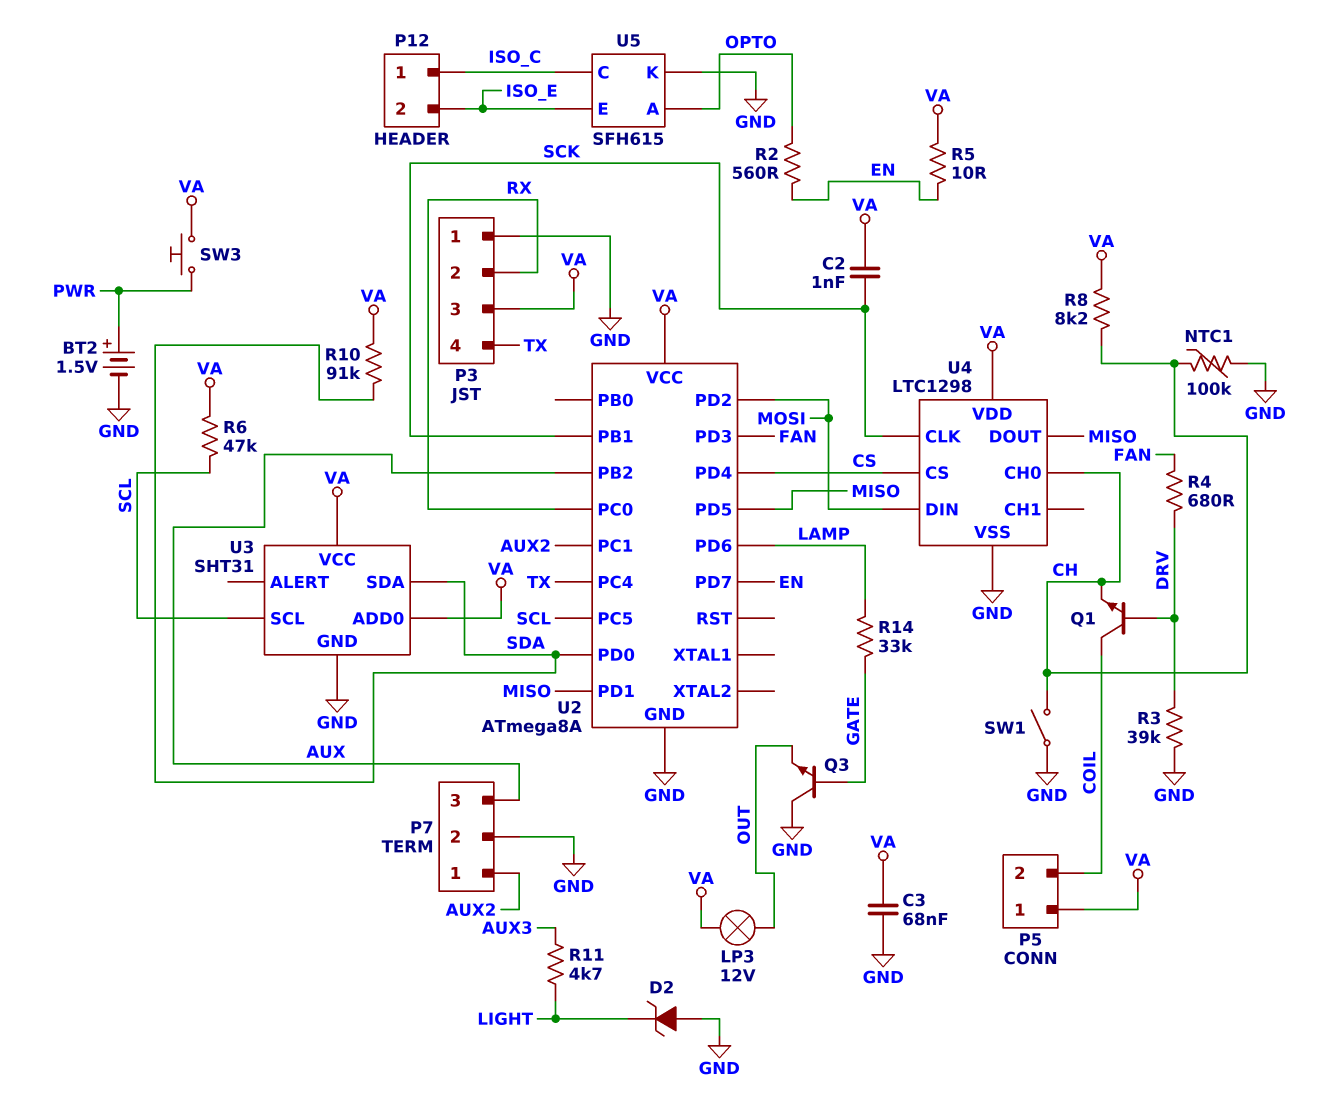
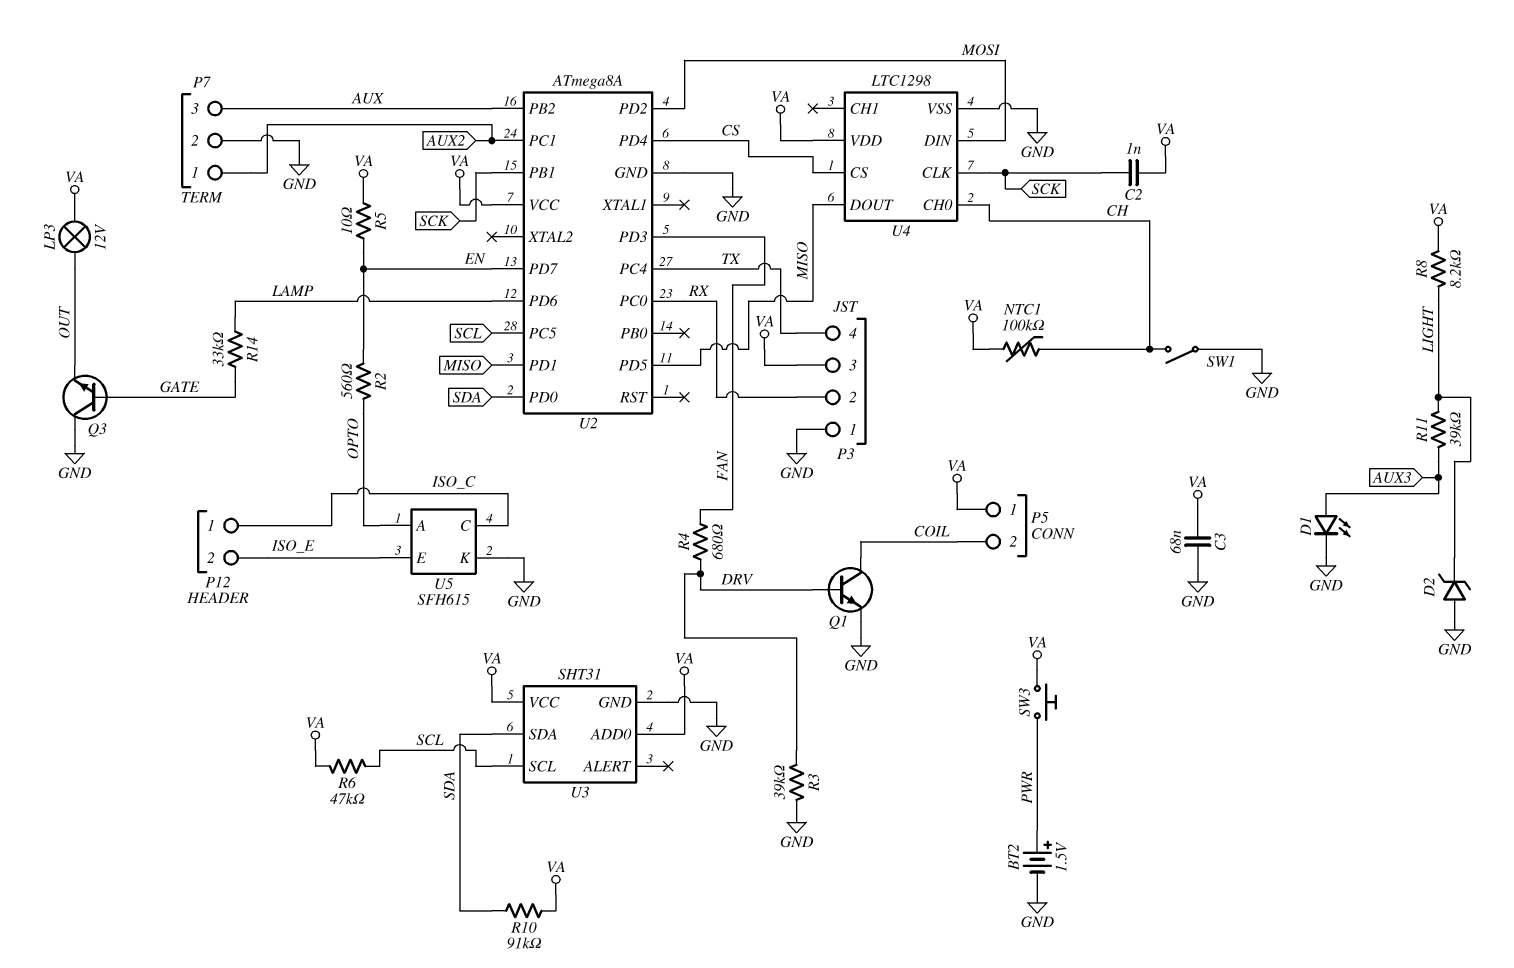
D1: none -> LED (A AUX3, K GND)
NTC1: 100k (CH, GND) -> 100k (CH, VA)
Q1: NPN (B DRV, C COIL, E CH) -> NPN (B DRV, C COIL, E GND)
R8: 8.2k (CH, VA) -> 8.2k (LIGHT, VA)
R11: 4.7k (AUX3, LIGHT) -> 39k (AUX3, LIGHT)

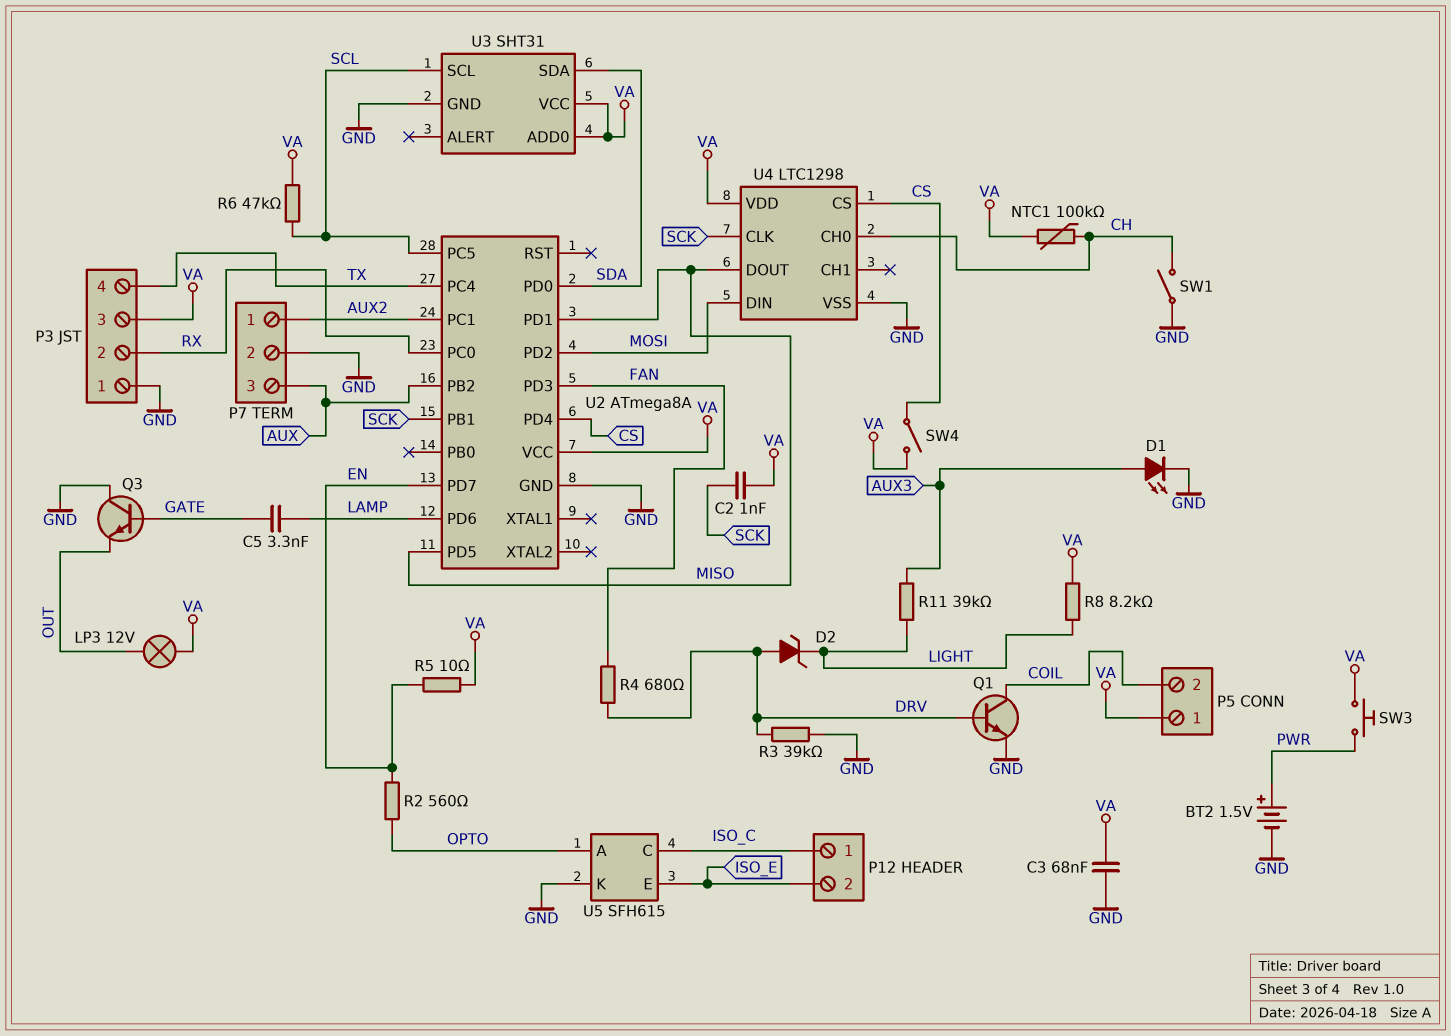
C5: none -> 3.3nF (GATE, LAMP)
D2: zener (A GND, K LIGHT) -> zener (A DRV, K LIGHT)
R10: 91k (SDA, VA) -> none
R14: 33k (GATE, LAMP) -> none
SW4: none -> switch (CS, VA)

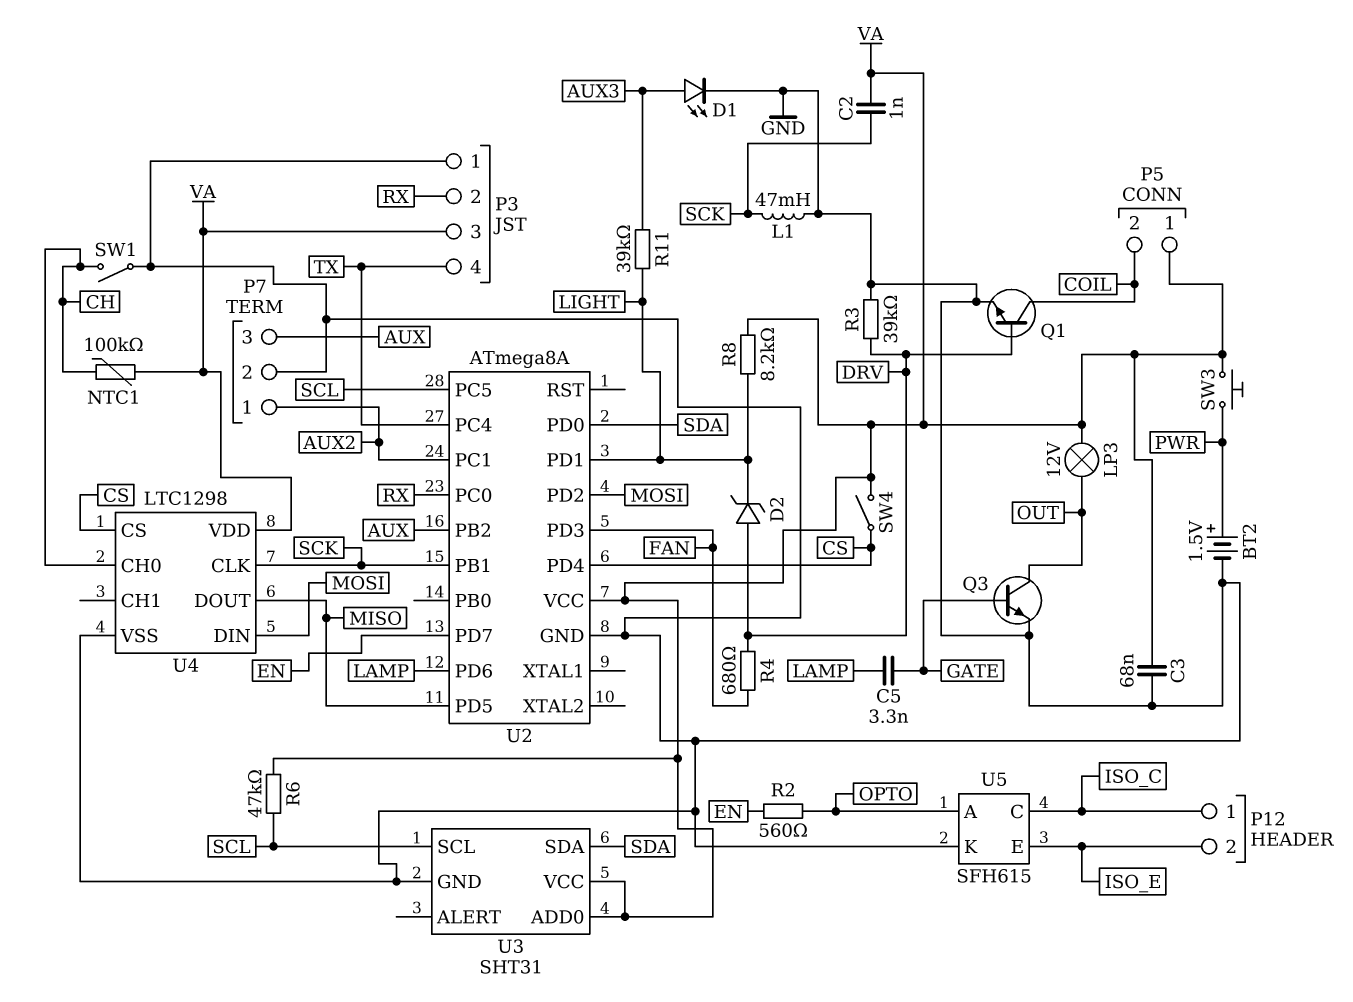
L1: none -> 47mH (GND, SCK)
Q3: NPN (B GATE, C GND, E OUT) -> NPN (B GATE, C OUT, E GND)
R5: 10 (EN, VA) -> none
U2 pin PD1: MISO -> LIGHT

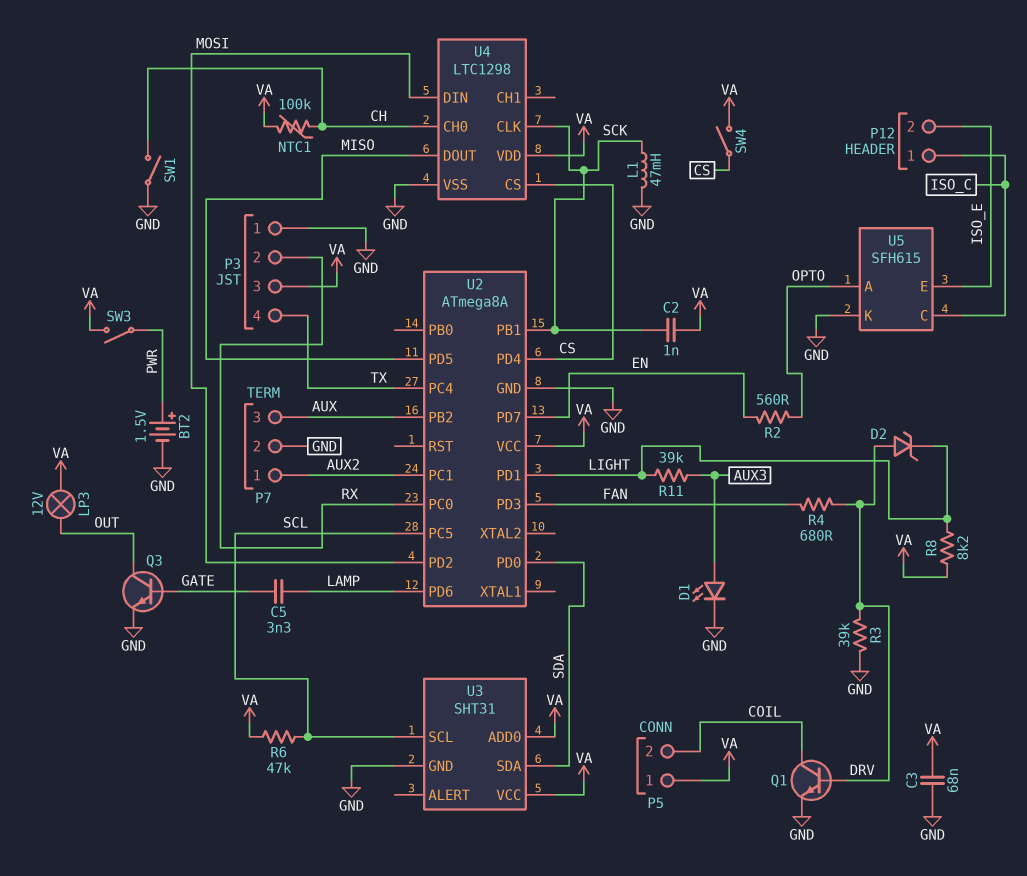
SW3: button (PWR, VA) -> switch (PWR, VA)

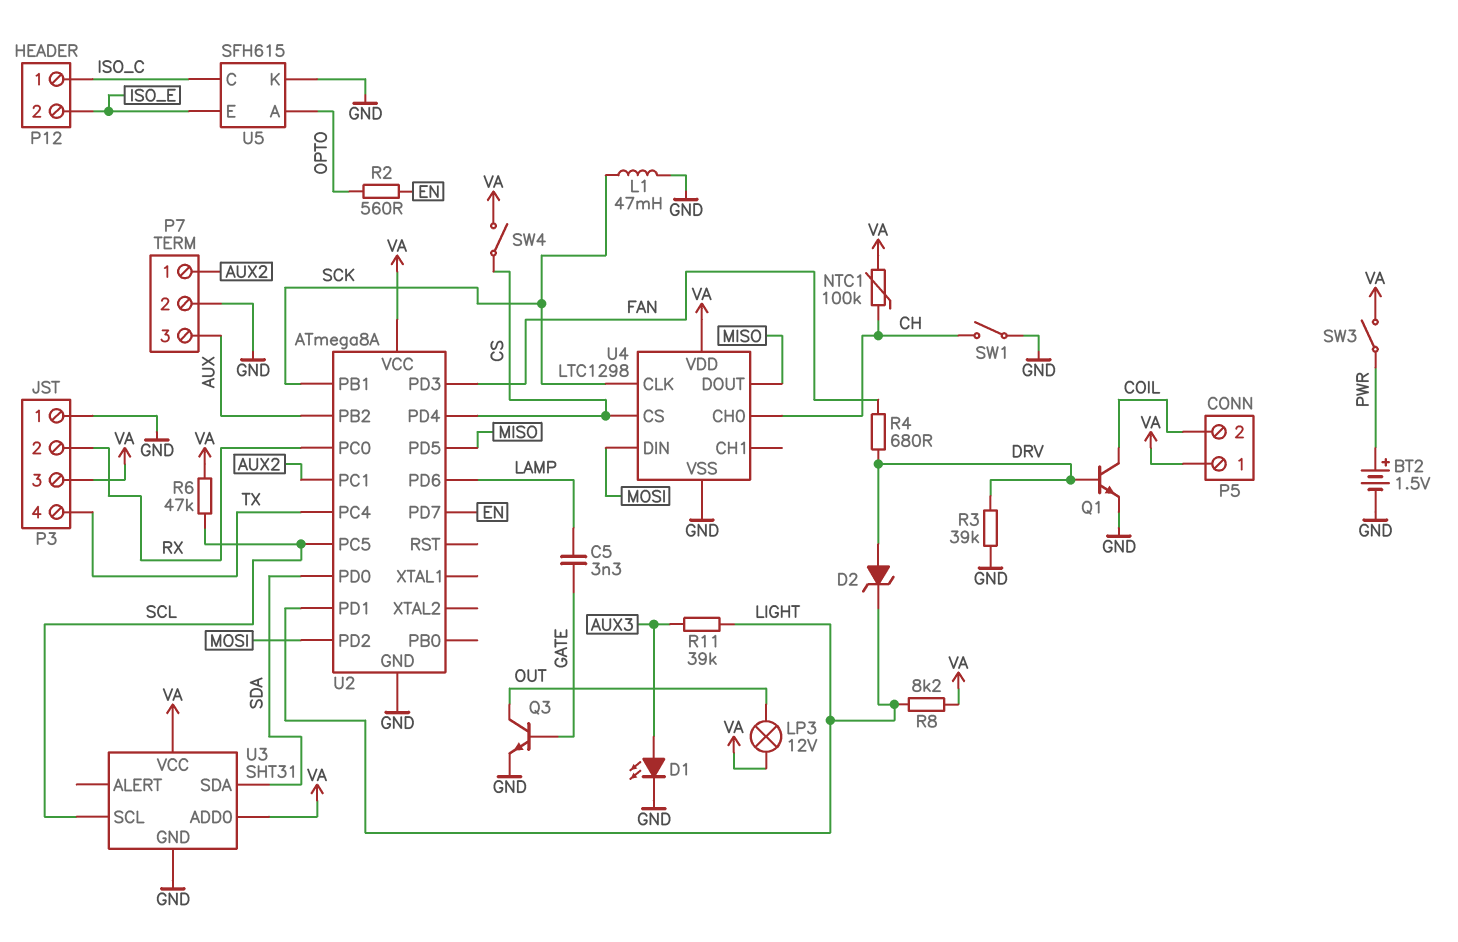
C2: 1nF (SCK, VA) -> none
C3: 68nF (GND, VA) -> none

